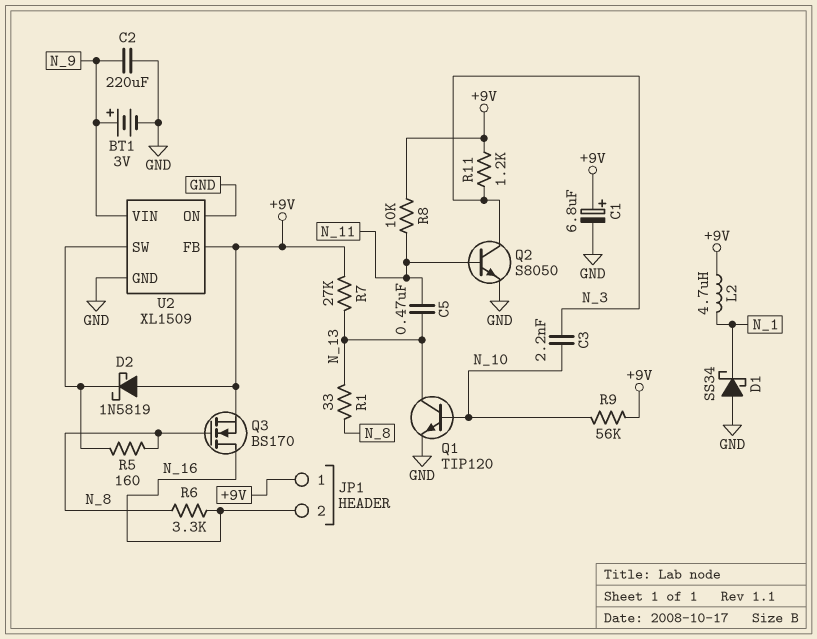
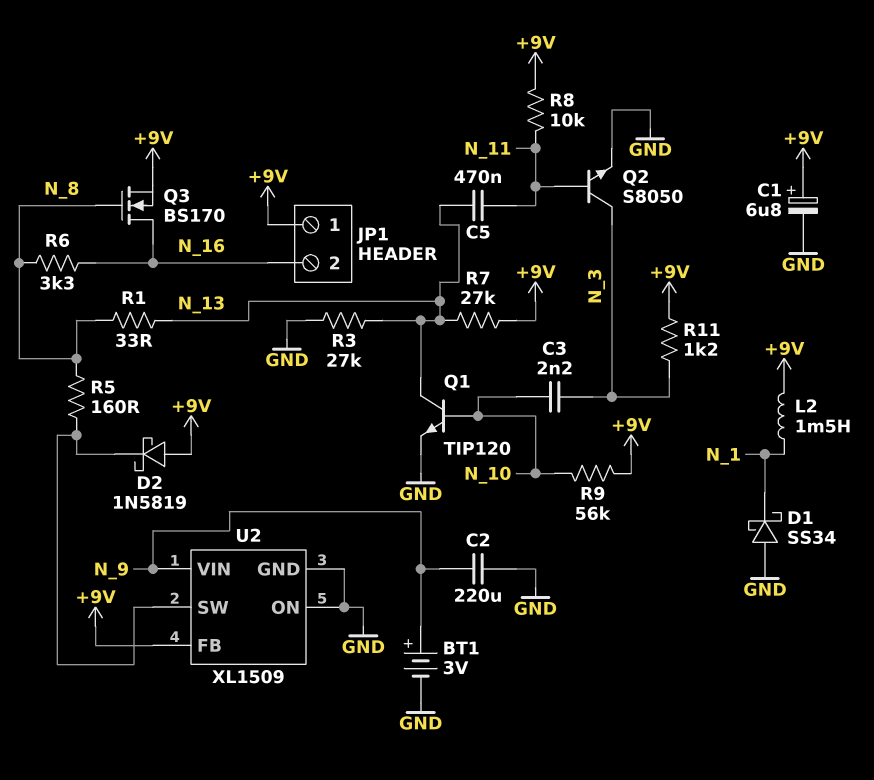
L2: 4.7uH (+9V, N_1) -> 1.5mH (+9V, N_1)
R3: none -> 27k (GND, N_13)

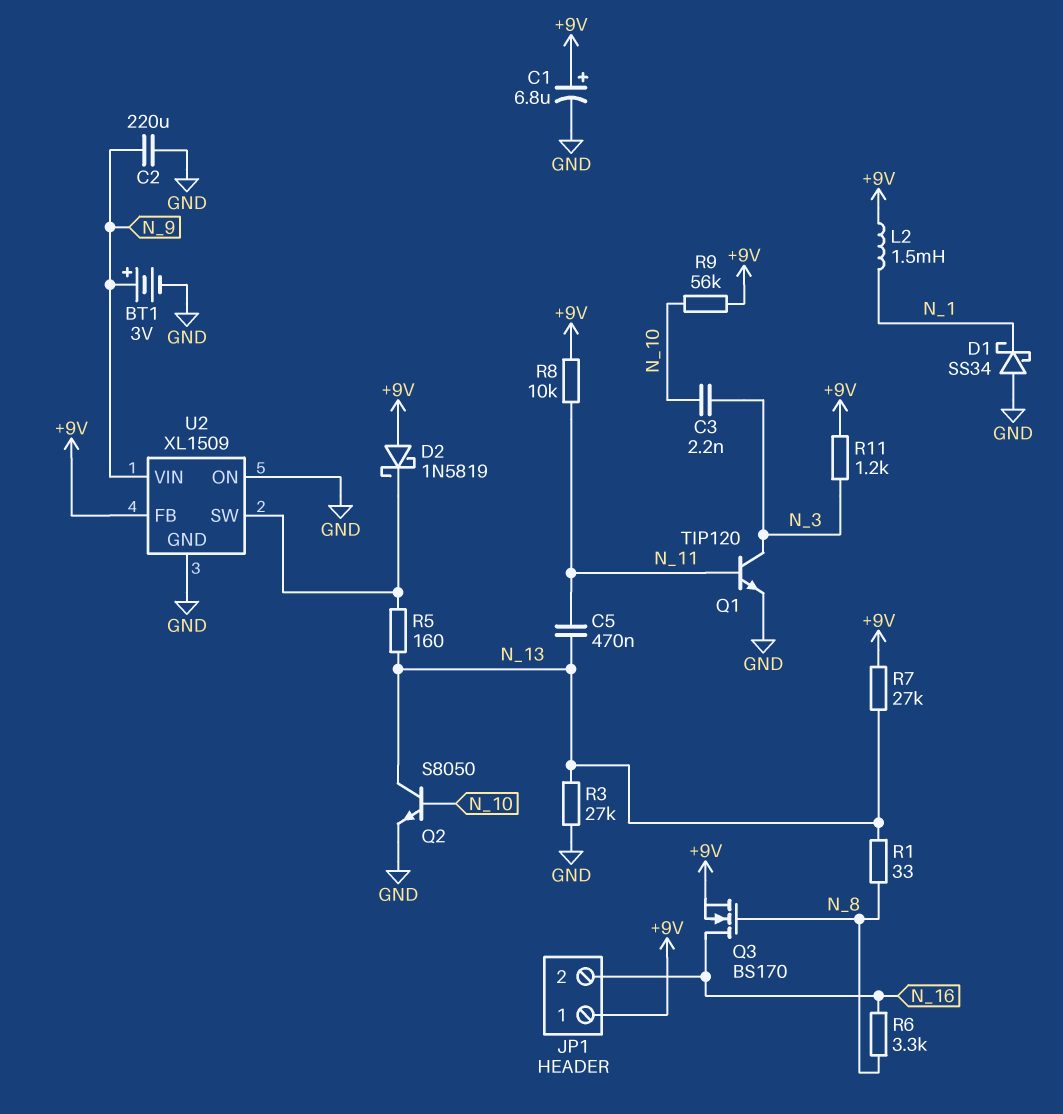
Q1: NPN TIP120 (B N_10, C N_13, E GND) -> NPN TIP120 (B N_11, C N_3, E GND)
Q2: NPN S8050 (B N_11, C N_3, E GND) -> NPN S8050 (B N_10, C N_13, E GND)
R5: 160 (N_8, U2/SW) -> 160 (N_13, U2/SW)

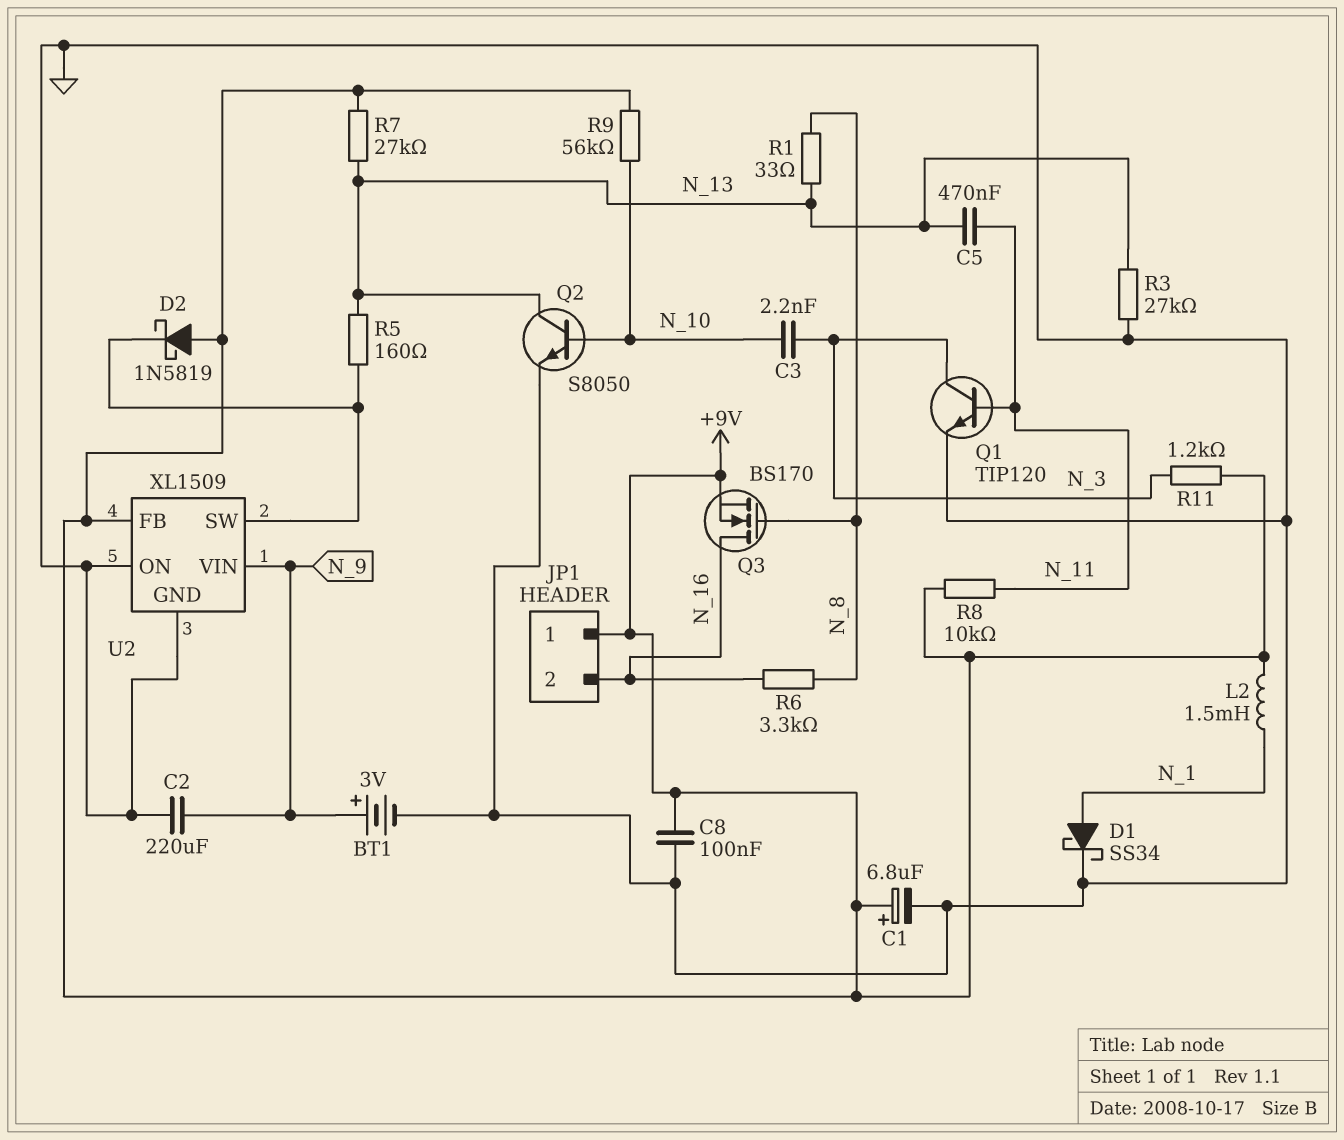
C8: none -> 100nF (+9V, GND)
D1: schottky SS34 (A GND, K N_1) -> schottky SS34 (A N_1, K GND)

